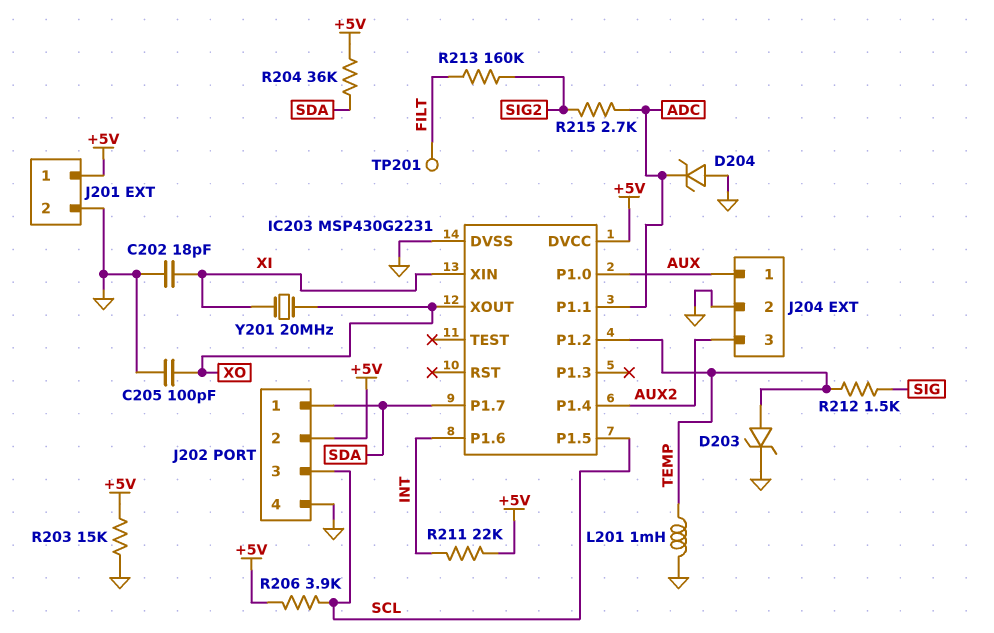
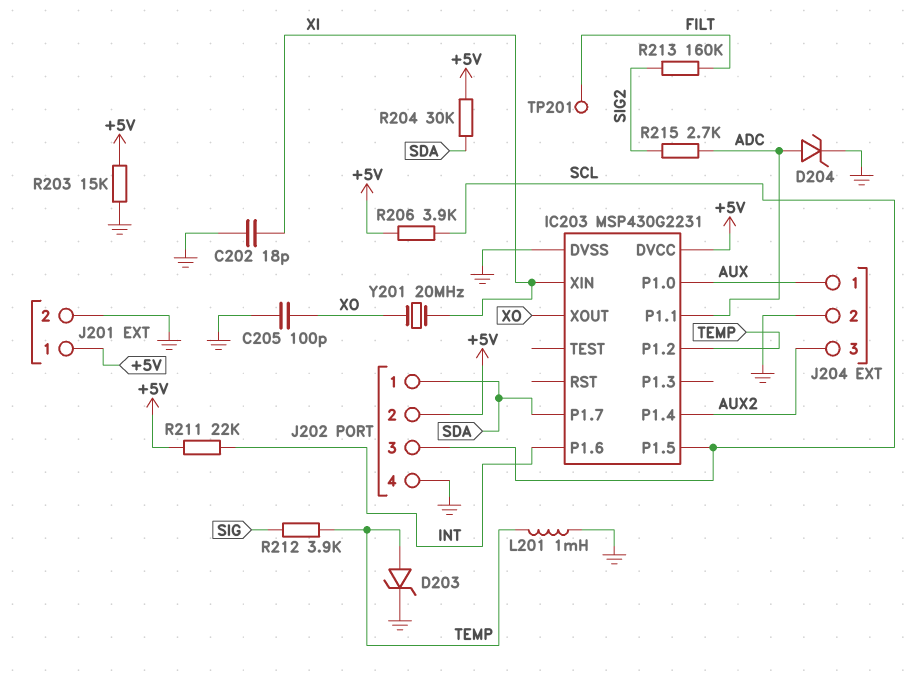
D204: zener (A GND, K ADC) -> zener (A ADC, K GND)
R204: 36k (+5V, SDA) -> 30k (+5V, SDA)
R212: 1.5k (SIG, TEMP) -> 3.9k (SIG, TEMP)

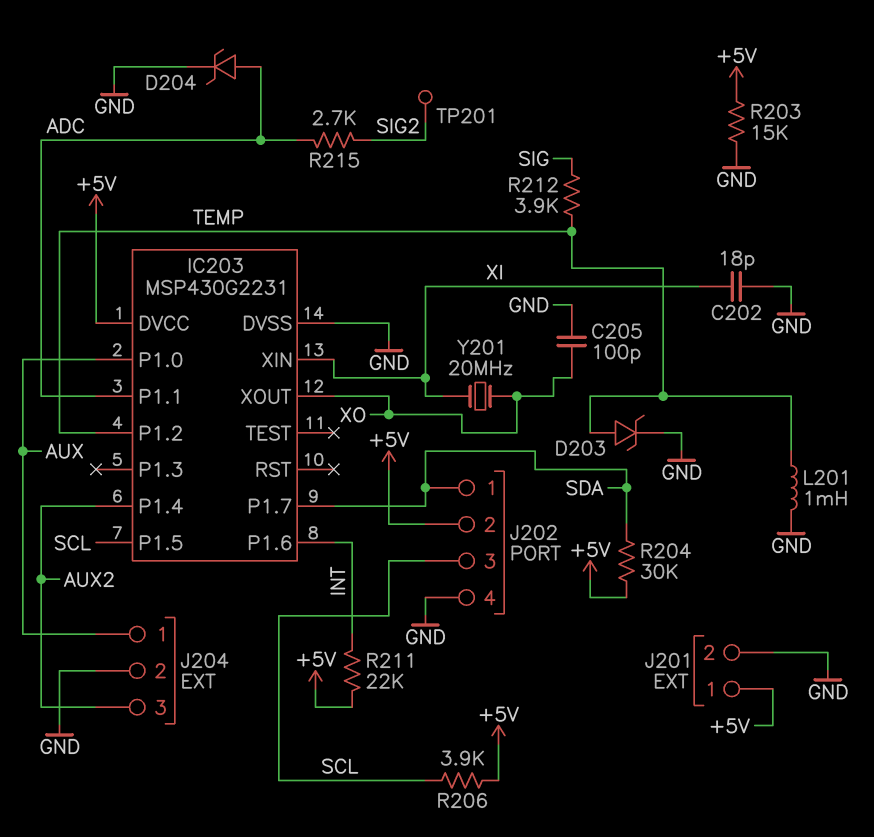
R213: 160k (FILT, SIG2) -> none
TP201: test point (FILT) -> test point (SIG2)

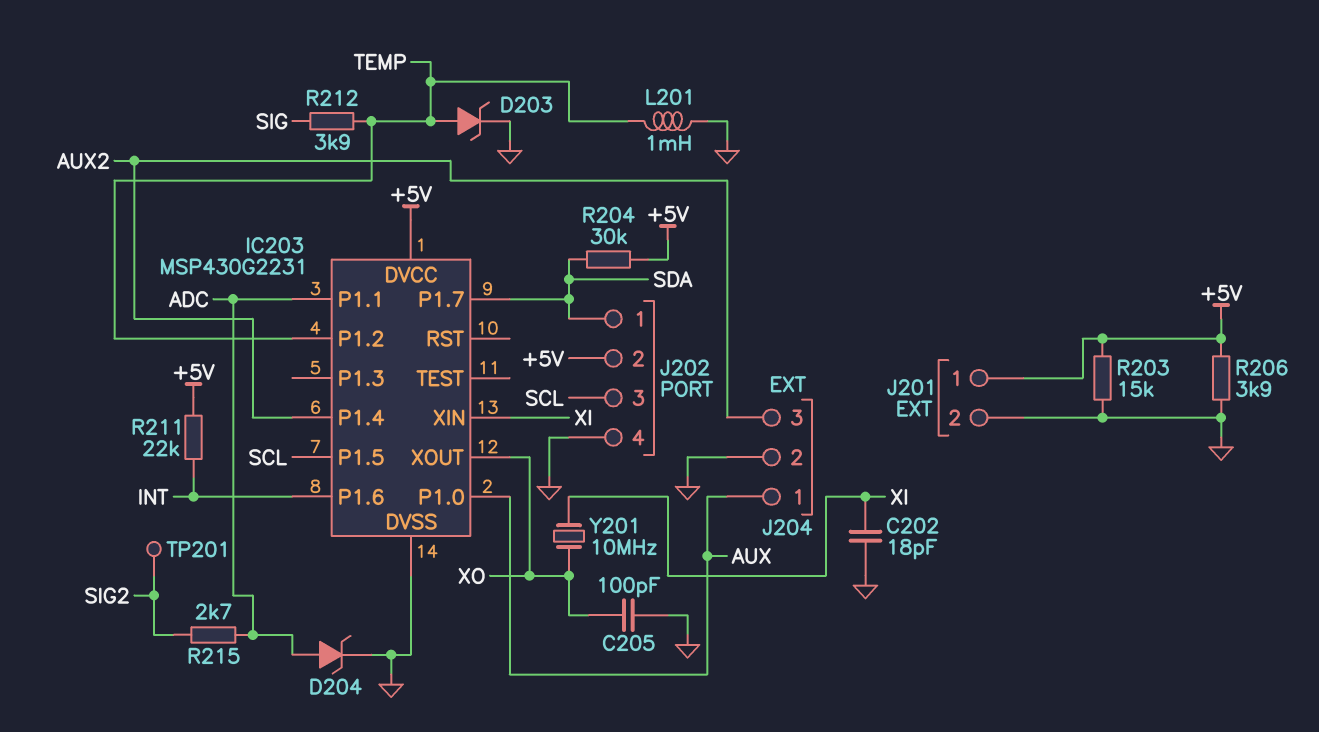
R206: 3.9k (+5V, SCL) -> 3.9k (+5V, GND)
Y201: 20MHz (XI, XO) -> 10MHz (XI, XO)

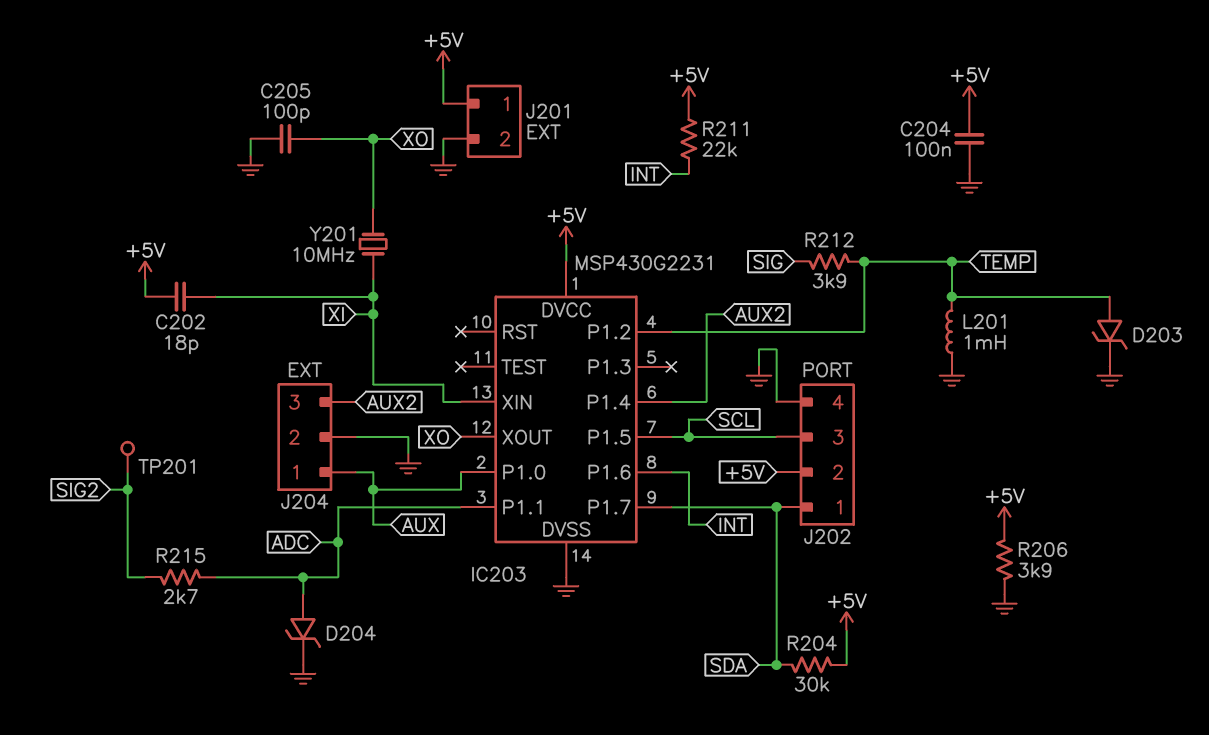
C202: 18pF (GND, XI) -> 18pF (+5V, XI)
C204: none -> 100nF (+5V, GND)
R203: 15k (+5V, GND) -> none

